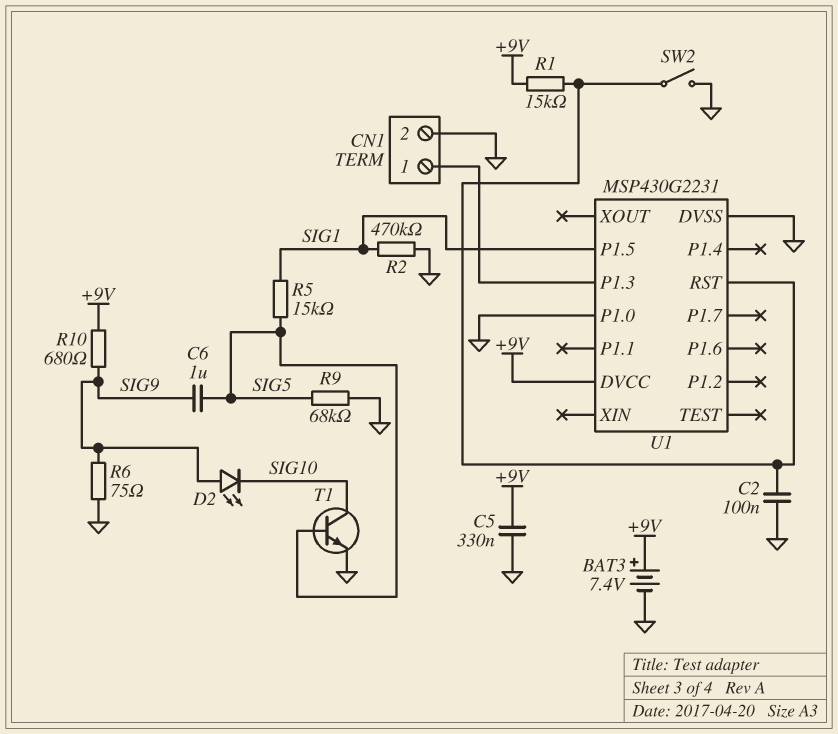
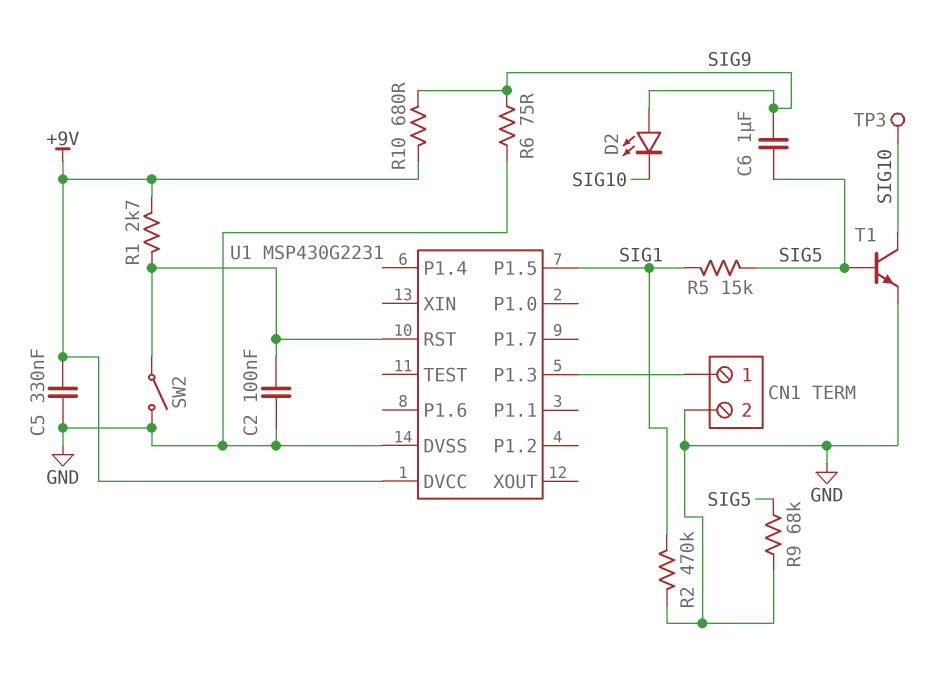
BAT3: 7.4V (plus +9V, minus GND) -> none
R1: 15k (+9V, U1/RST) -> 2.7k (+9V, U1/RST)
TP3: none -> test point (SIG10)
U1 pin P1.0: GND -> none

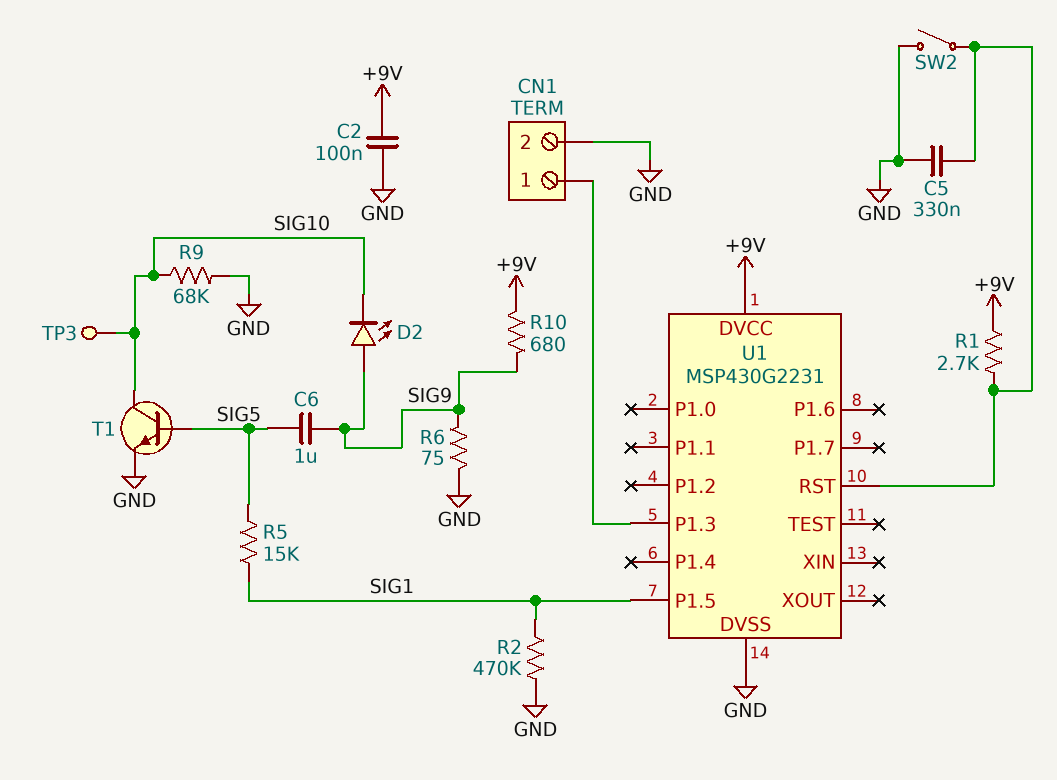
C2: 100nF (GND, U1/RST) -> 100nF (+9V, GND)
C5: 330nF (+9V, GND) -> 330nF (GND, U1/RST)
R9: 68k (GND, SIG5) -> 68k (GND, SIG10)

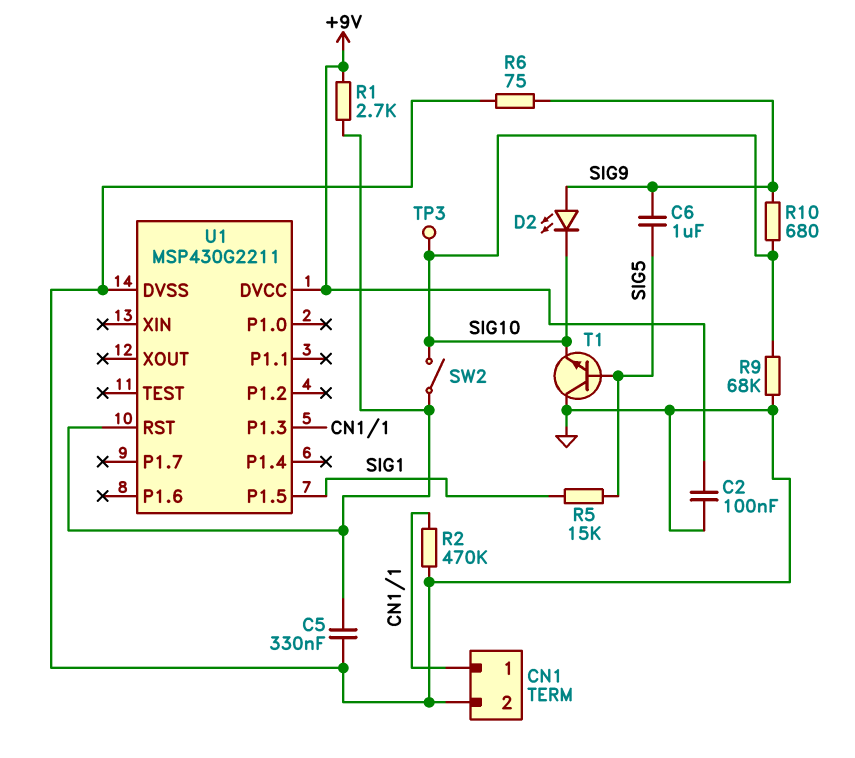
R2: 470k (GND, SIG1) -> 470k (CN1/1, GND)
R10: 680 (+9V, SIG9) -> 680 (SIG9, SIG10)
SW2: switch (GND, U1/RST) -> switch (SIG10, U1/RST)
T1: NPN (B SIG5, C SIG10, E GND) -> NPN (B SIG5, C GND, E SIG10)
U1: MSP430G2231 -> MSP430G2211

